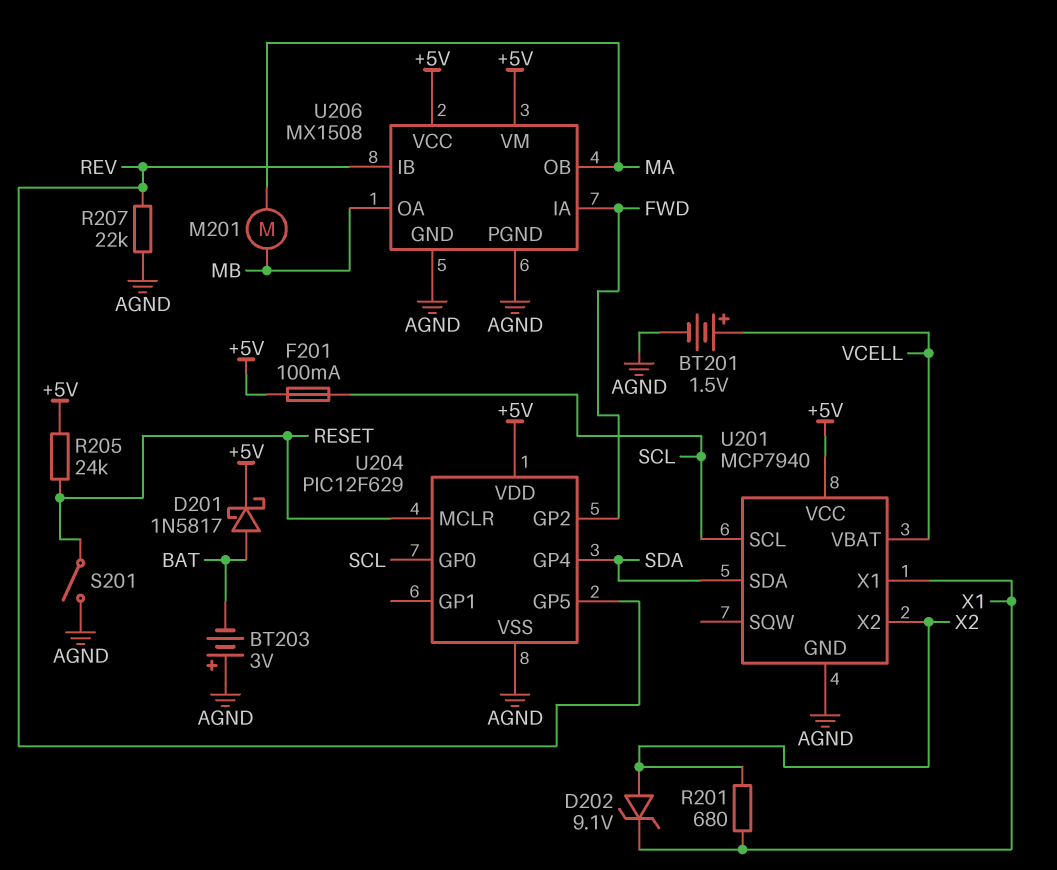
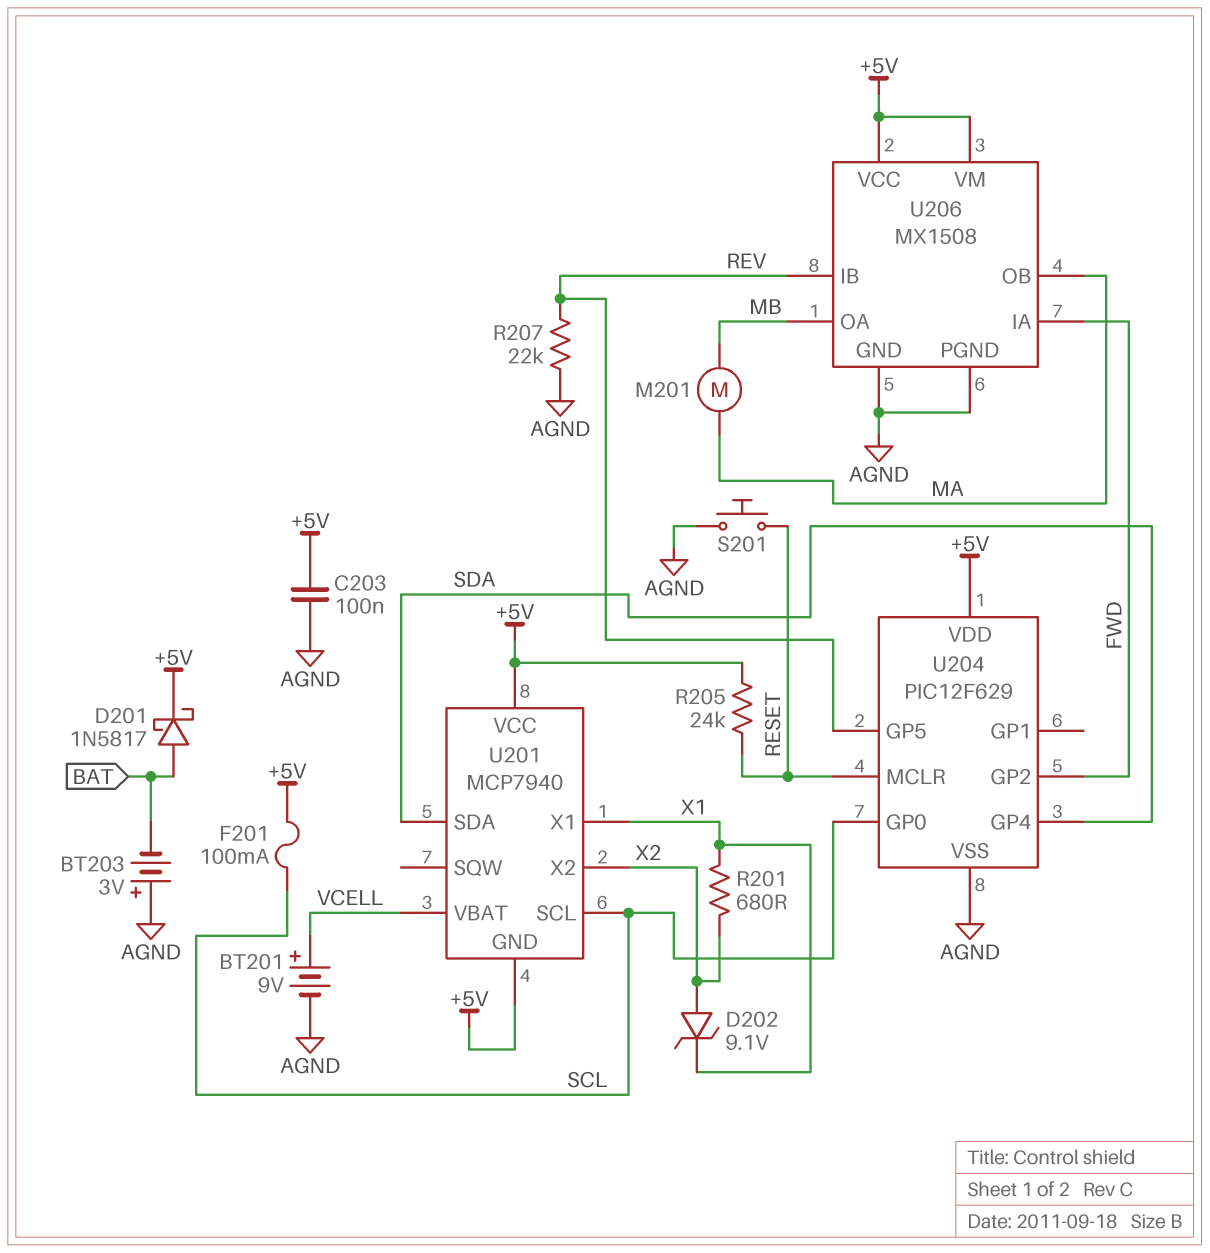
BT201: 1.5V (plus VCELL, minus AGND) -> 9V (plus VCELL, minus AGND)
C203: none -> 100nF (+5V, AGND)
S201: switch (AGND, RESET) -> button (AGND, RESET)
U201 pin GND: AGND -> +5V

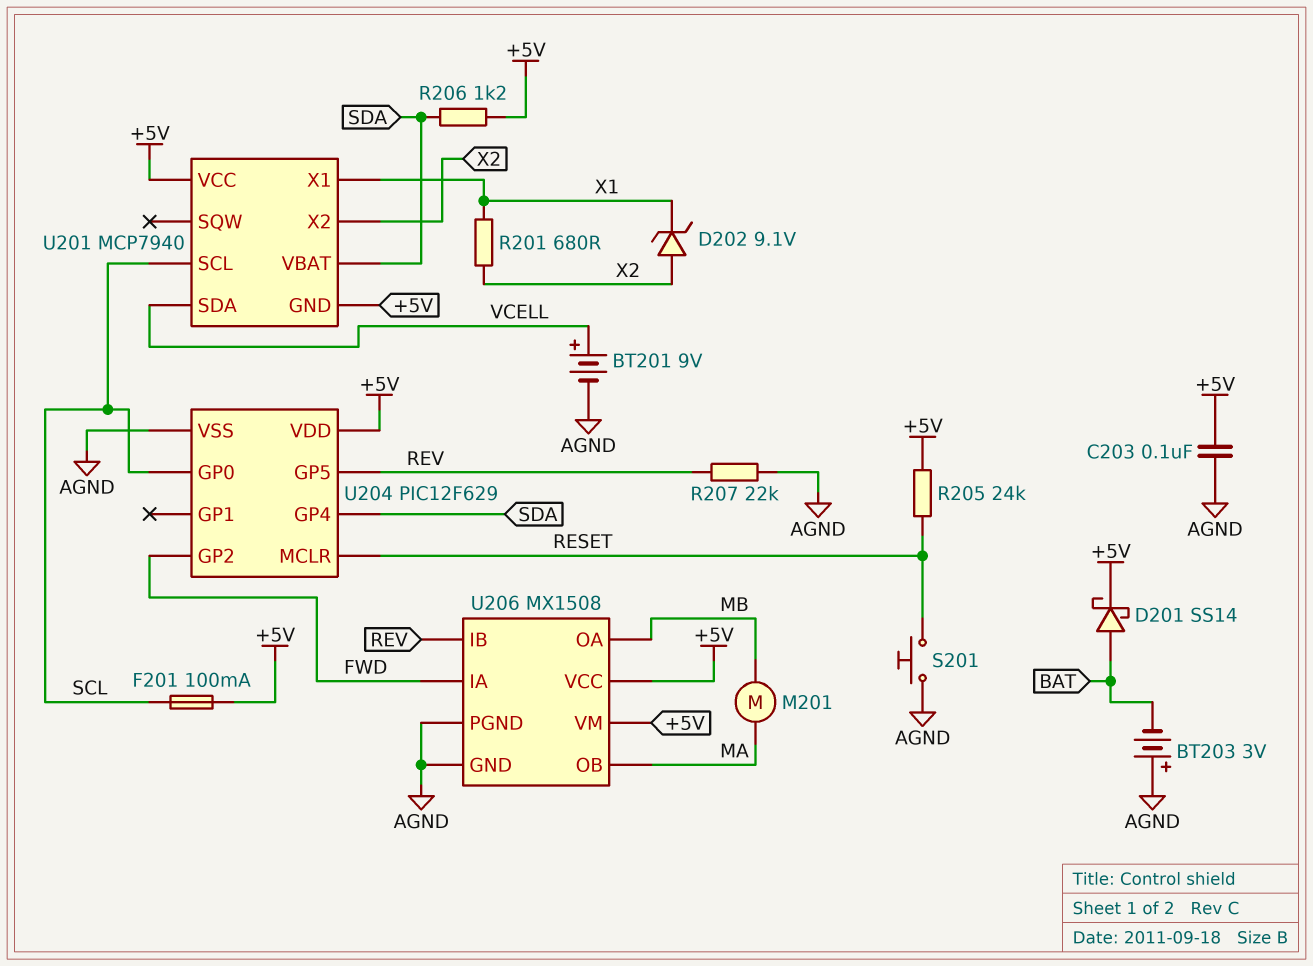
D201: schottky 1N5817 (A BAT, K +5V) -> schottky SS14 (A BAT, K +5V)
R206: none -> 1.2k (+5V, SDA)
U201 pin SDA: SDA -> VCELL
U201 pin VBAT: VCELL -> SDA

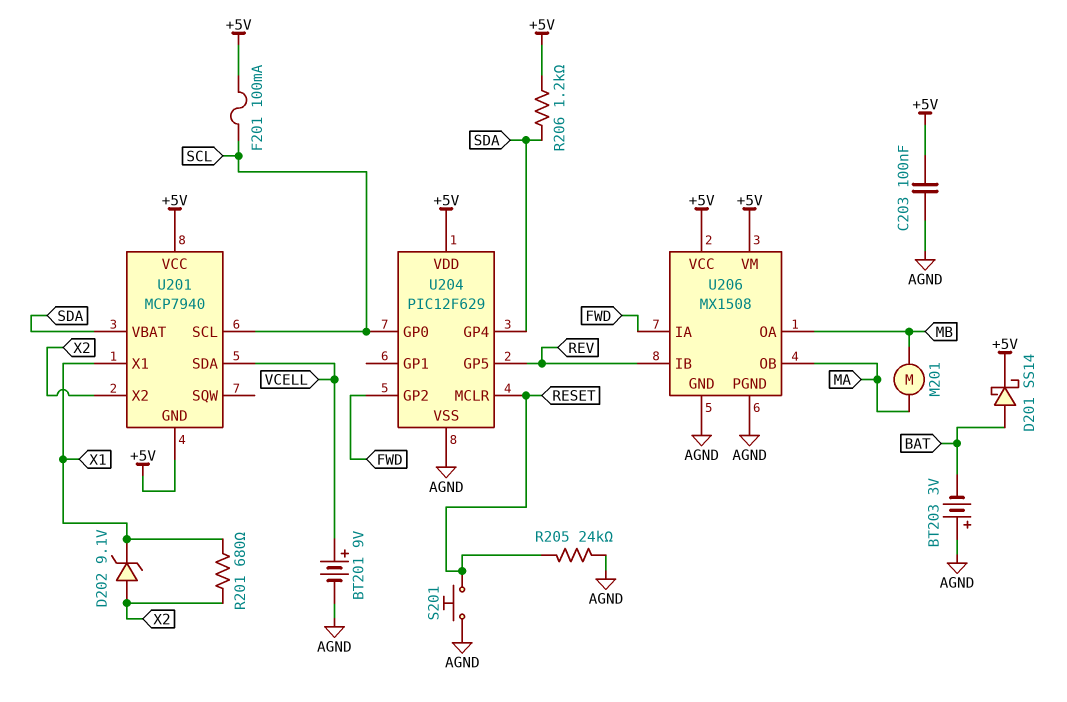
R205: 24k (+5V, RESET) -> 24k (AGND, RESET)
R207: 22k (AGND, REV) -> none

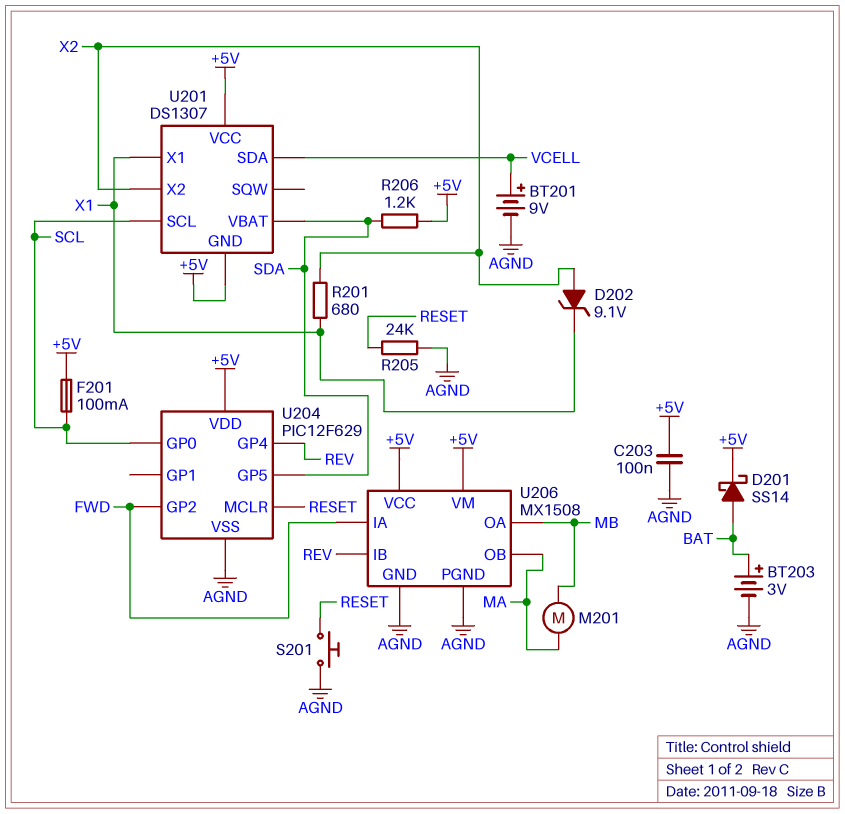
BT203: 3V (plus AGND, minus BAT) -> 3V (plus BAT, minus AGND)
U201: MCP7940 -> DS1307
U204 pin GP4: SDA -> REV
U204 pin GP5: REV -> SDA

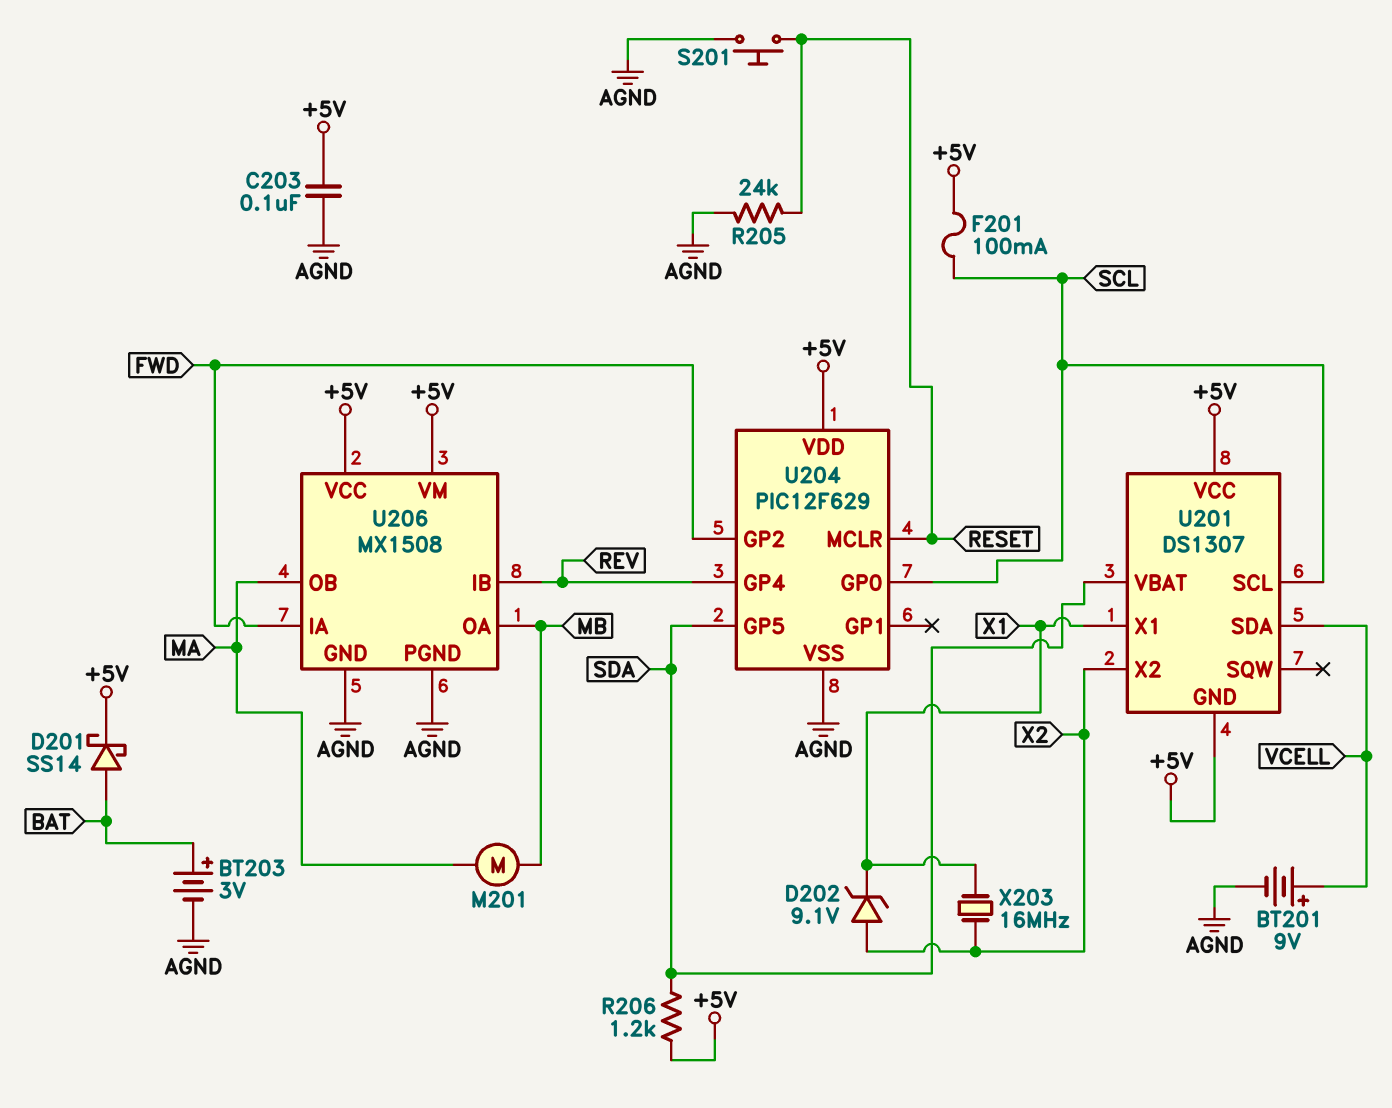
R201: 680 (X1, X2) -> none
X203: none -> 16MHz (X1, X2)

